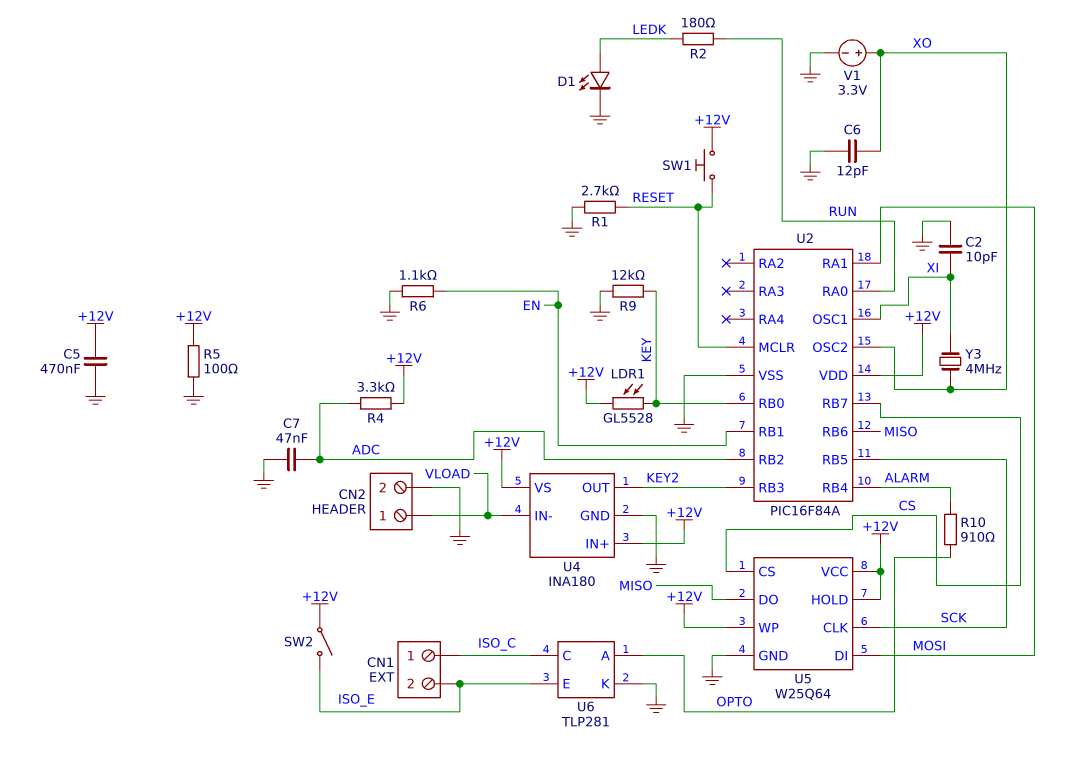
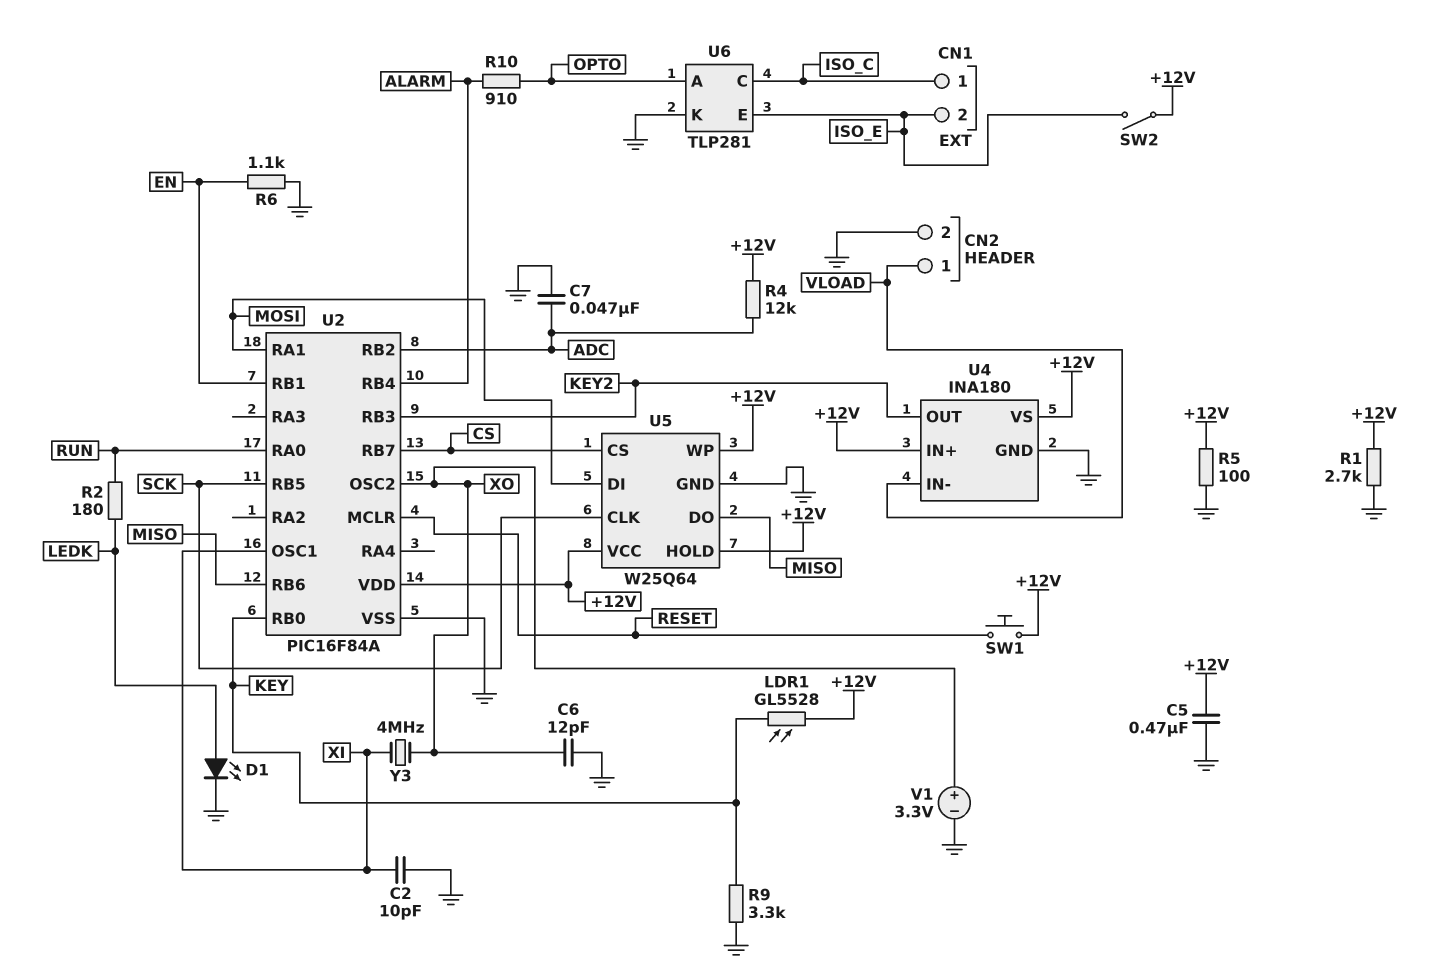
R1: 2.7k (GND, RESET) -> 2.7k (+12V, GND)
R4: 3.3k (+12V, ADC) -> 12k (+12V, ADC)
R9: 12k (GND, KEY) -> 3.3k (GND, KEY)

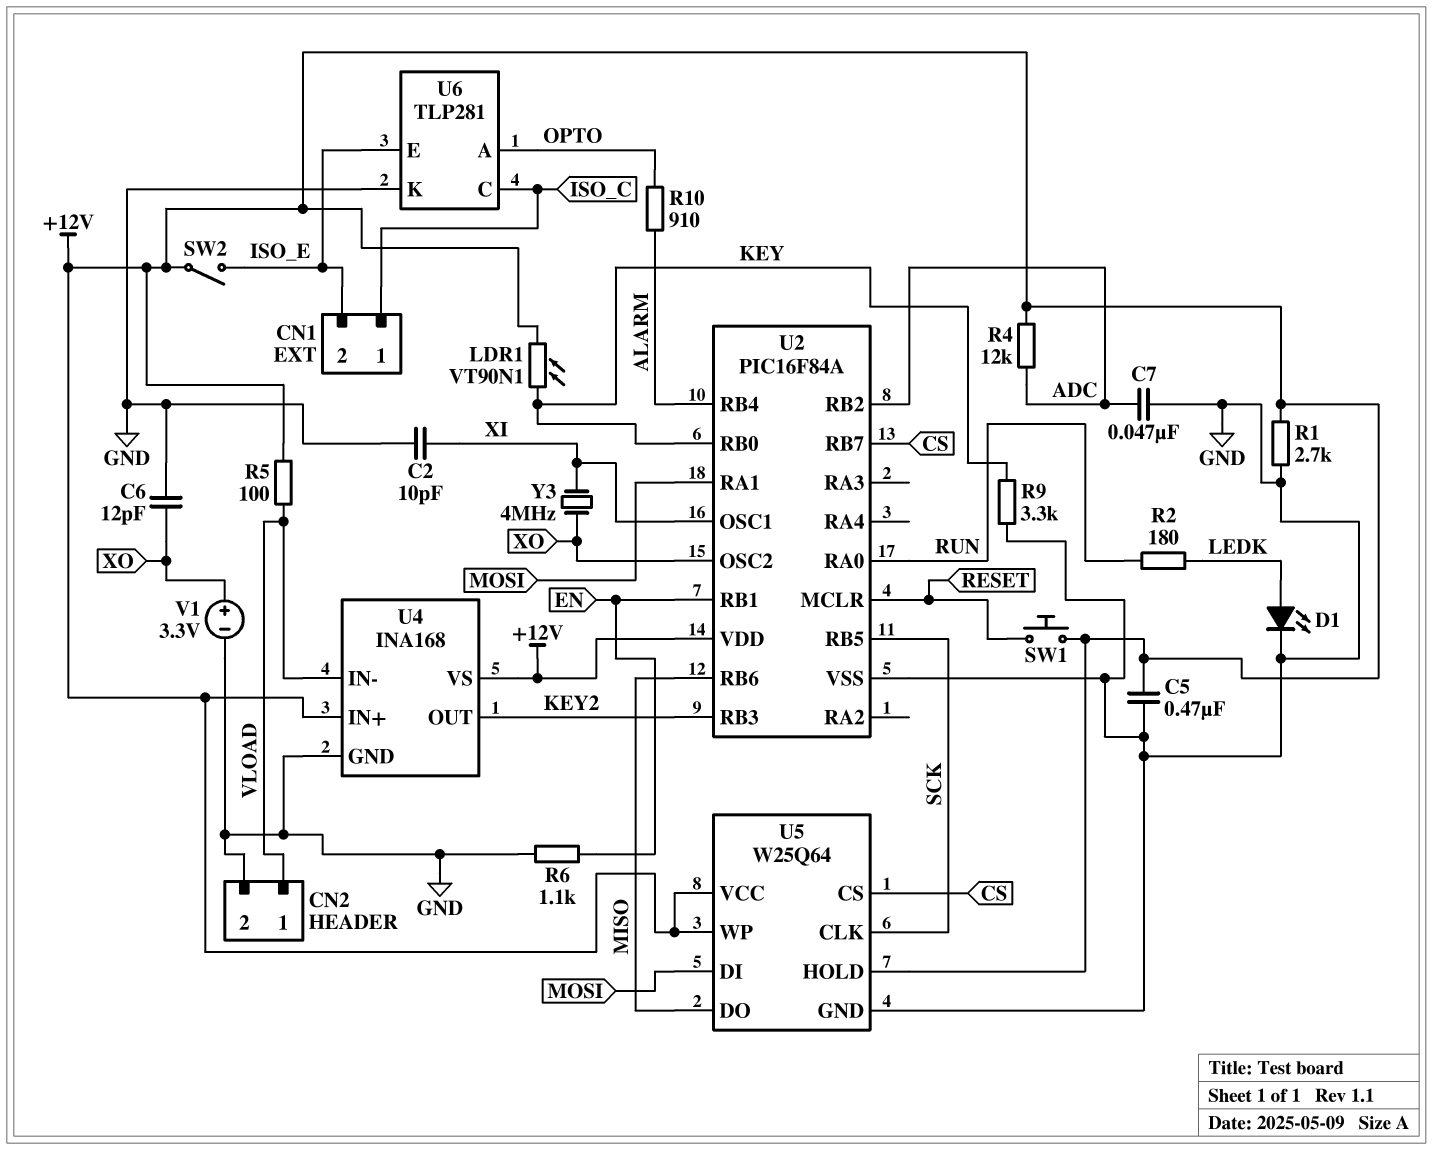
LDR1: GL5528 (+12V, KEY) -> VT90N1 (+12V, KEY)
R5: 100 (+12V, GND) -> 100 (+12V, VLOAD)
U4: INA180 -> INA168

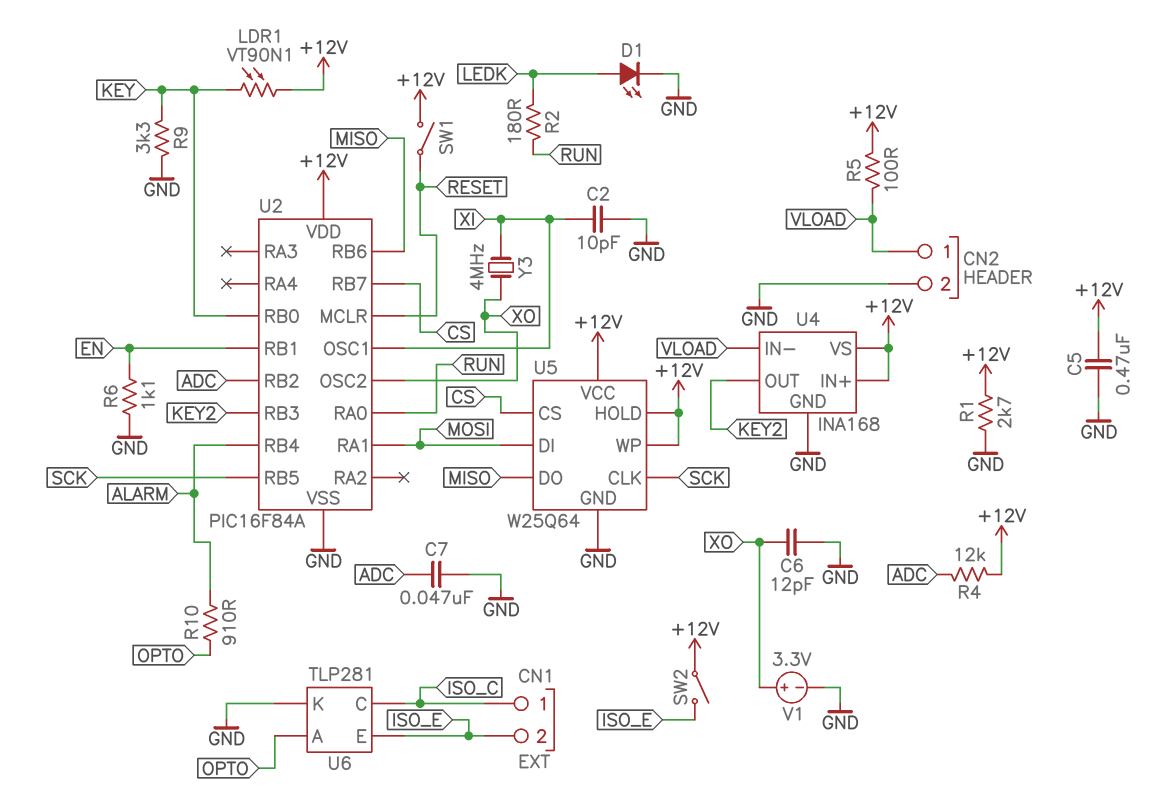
SW1: button (+12V, RESET) -> switch (+12V, RESET)

